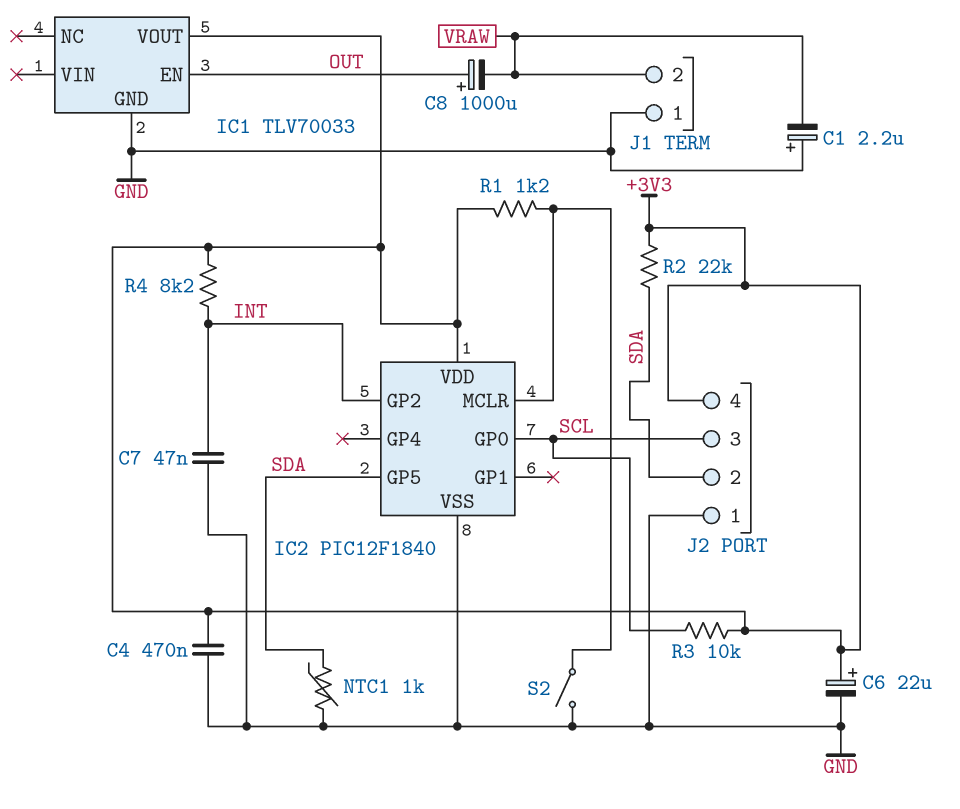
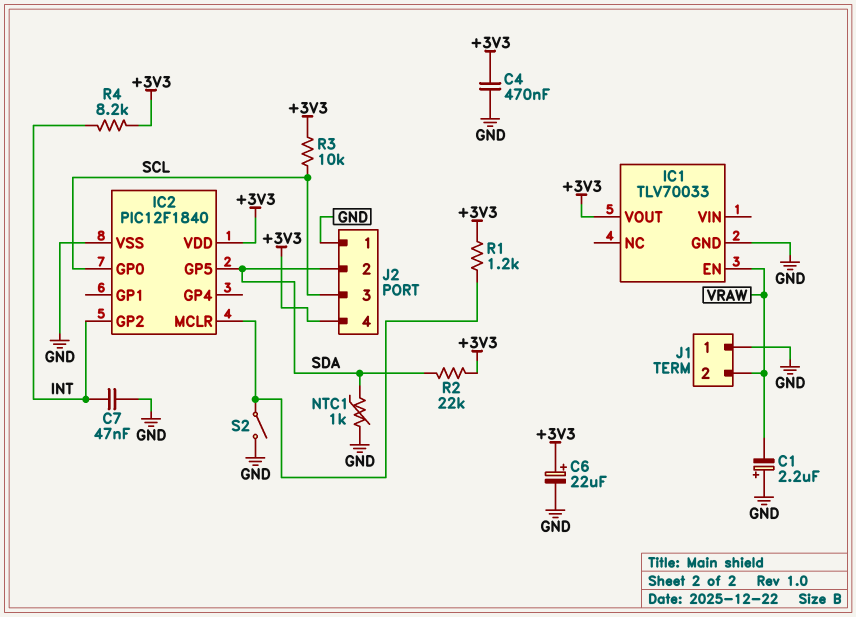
C8: 1000uF (plus OUT, minus VRAW) -> none
IC1 pin EN: OUT -> VRAW

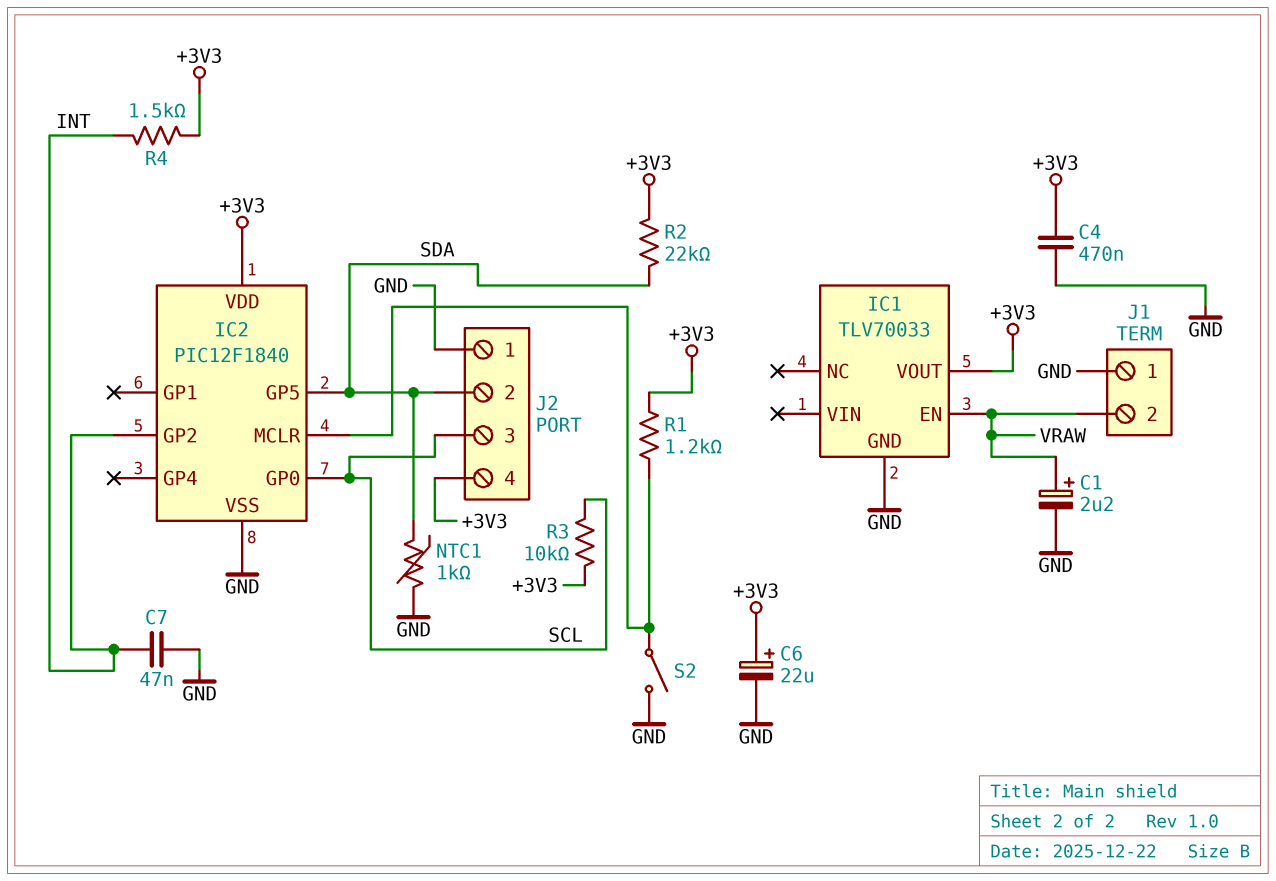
C1: 2.2uF (plus GND, minus VRAW) -> 2.2uF (plus VRAW, minus GND)
R4: 8.2k (+3V3, INT) -> 1.5k (+3V3, INT)

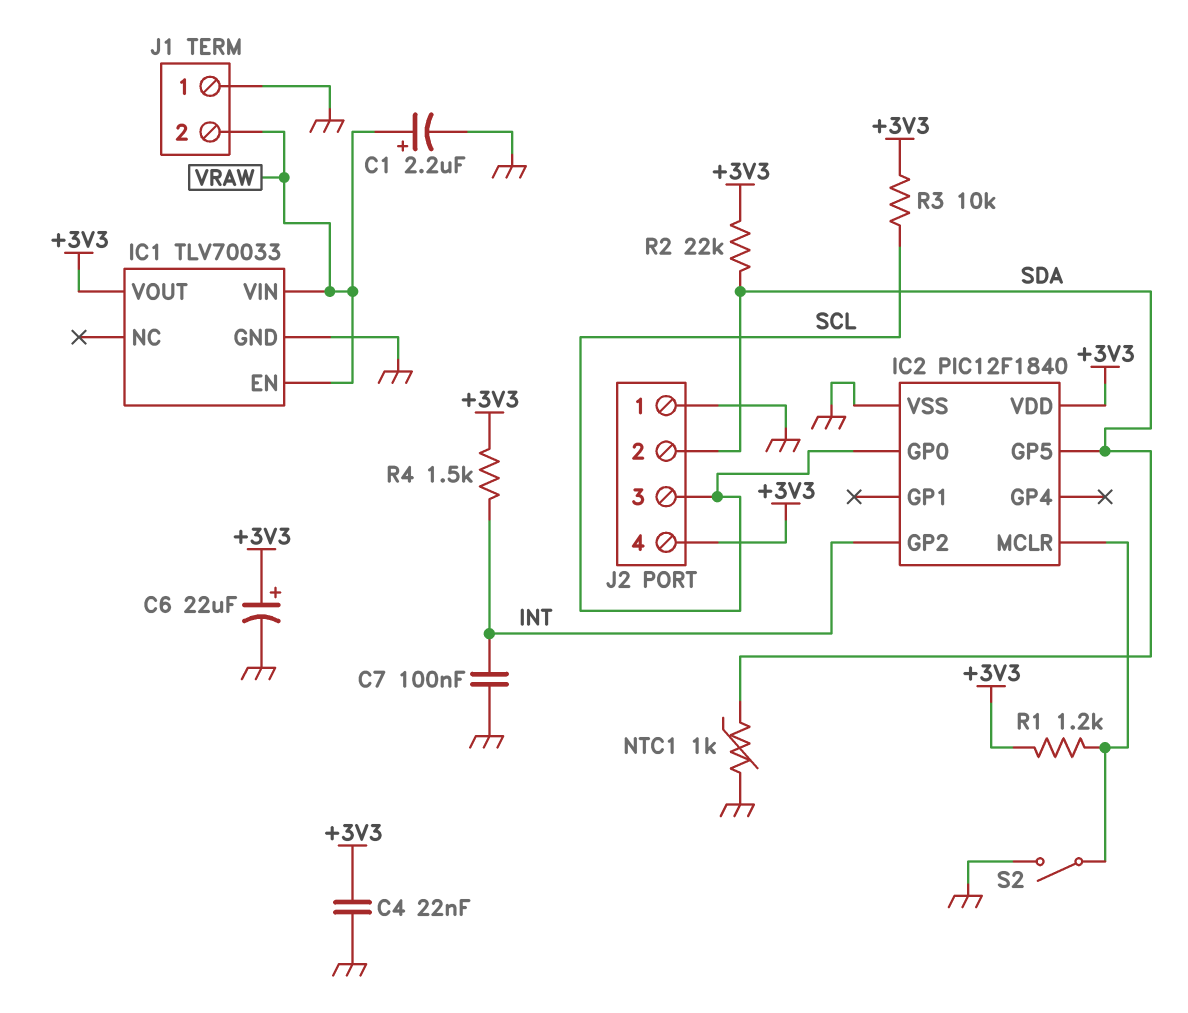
C4: 470nF (+3V3, GND) -> 22nF (+3V3, GND)
C7: 47nF (GND, INT) -> 100nF (GND, INT)
IC1 pin VIN: none -> VRAW

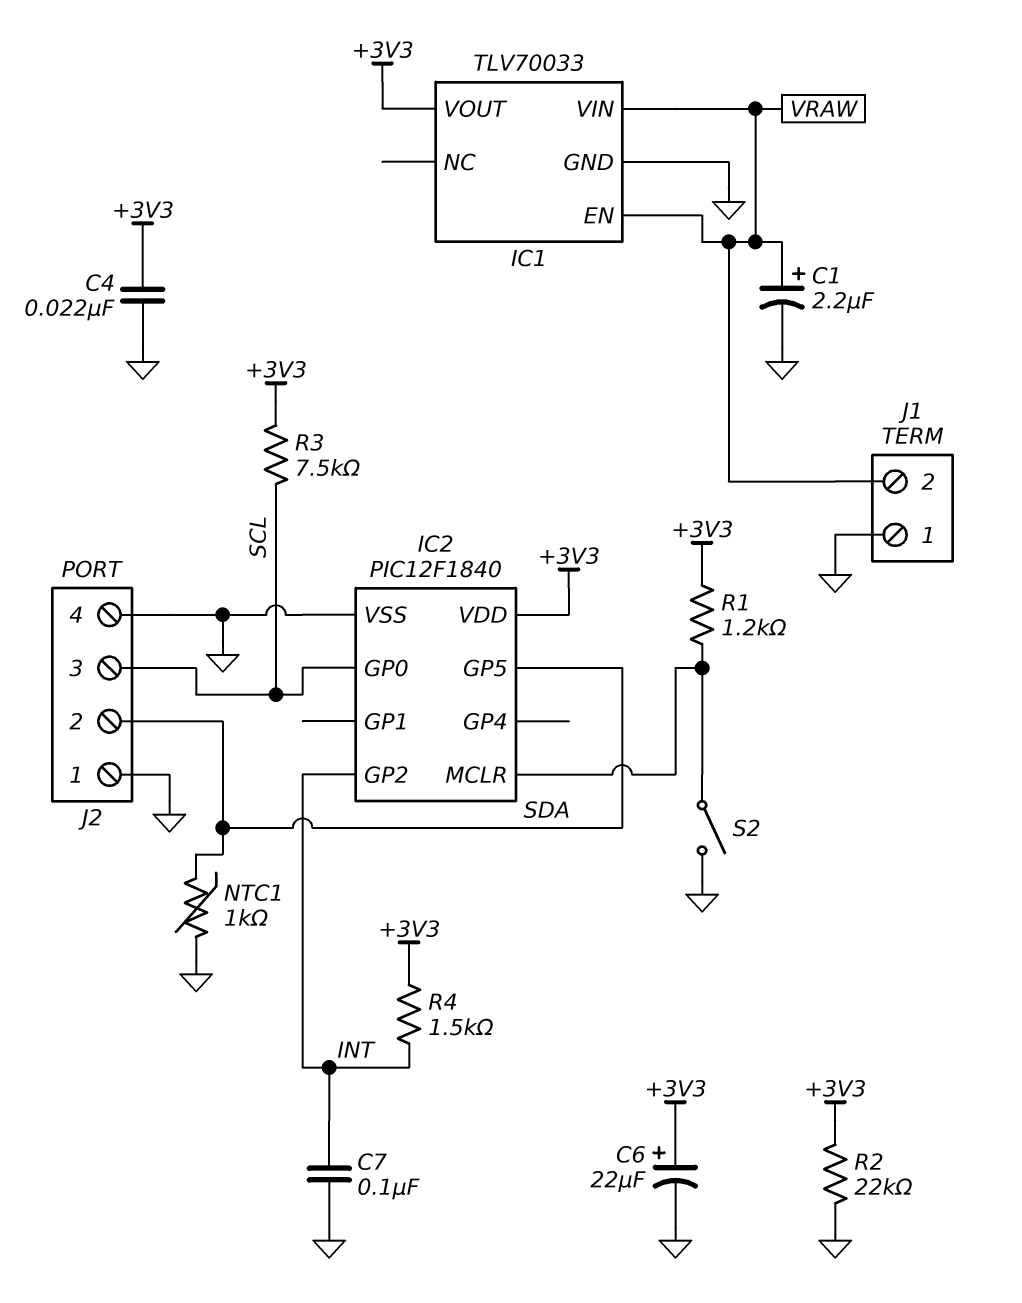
J2 pin 4: +3V3 -> GND
R2: 22k (+3V3, SDA) -> 22k (+3V3, GND)
R3: 10k (+3V3, SCL) -> 7.5k (+3V3, SCL)

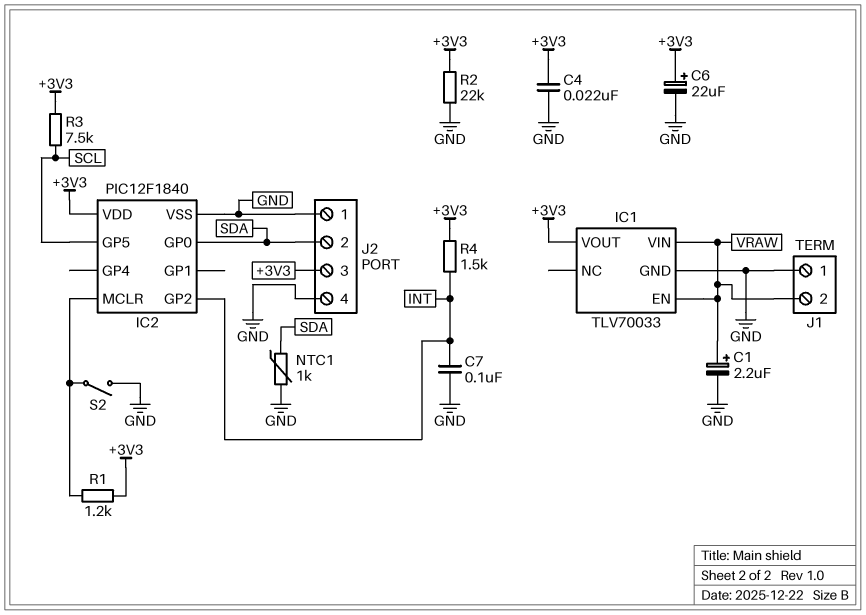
IC2 pin GP0: SCL -> SDA
IC2 pin GP5: SDA -> SCL
J2 pin 3: SCL -> +3V3

